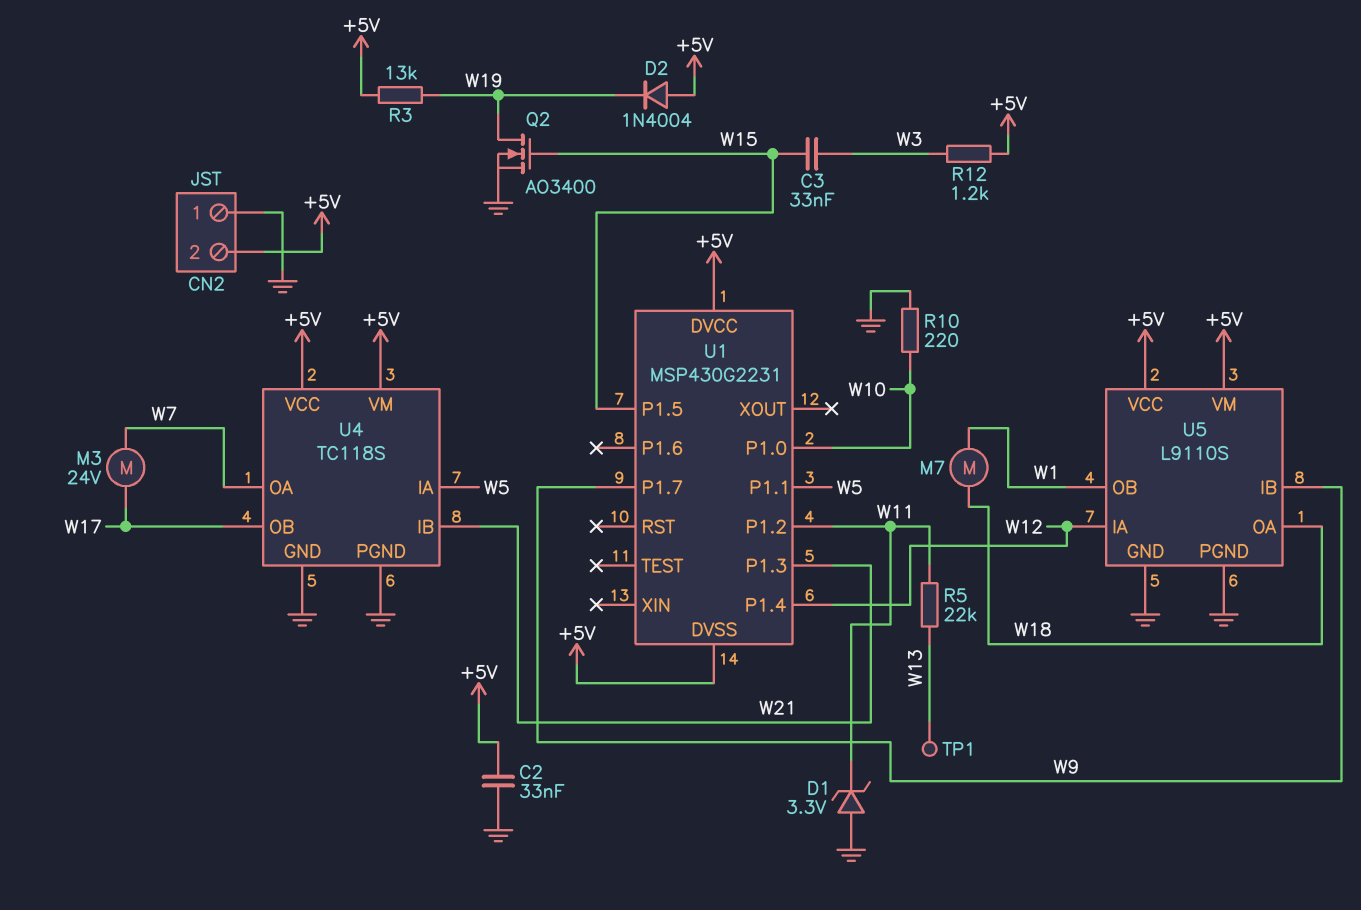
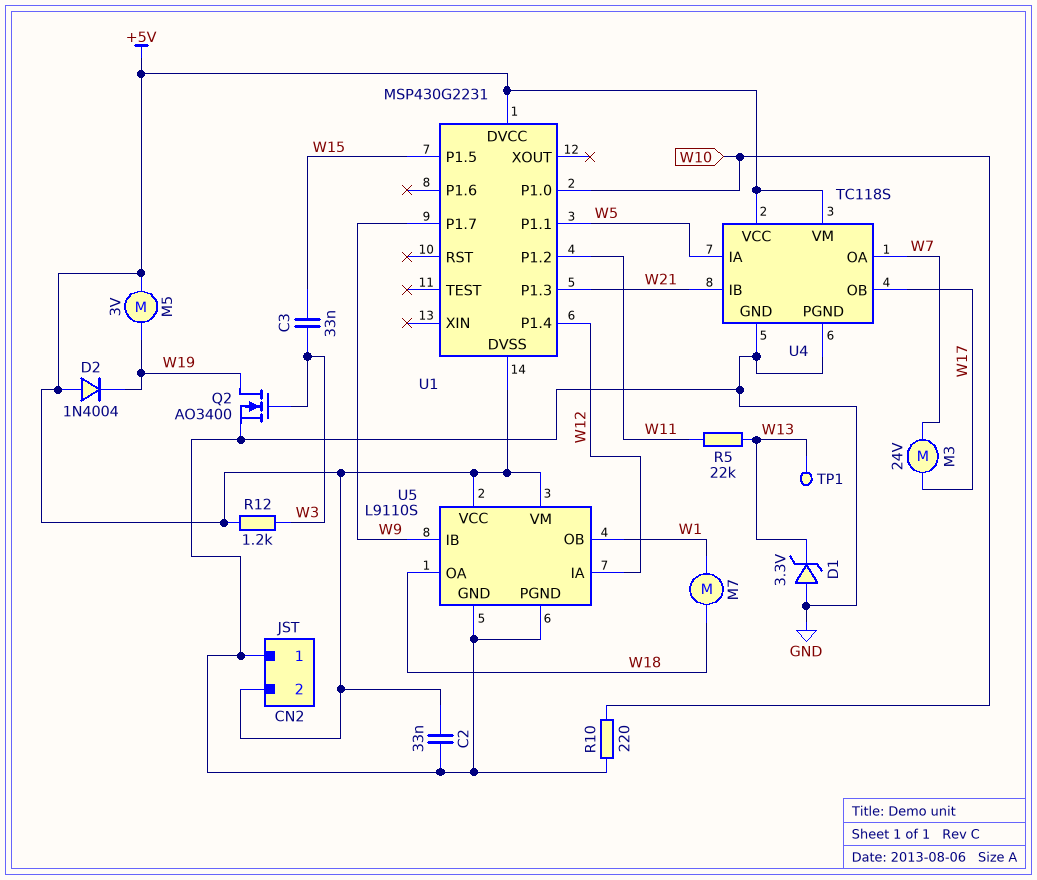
D1: zener 3.3V (A GND, K W11) -> zener 3.3V (A GND, K W13)
M5: none -> motor 3V (+5V, W19)
Q2: NMOS AO3400 (G W15, D W19, S GND) -> NMOS AO3400 (G W3, D W19, S GND)
R3: 13k (+5V, W19) -> none

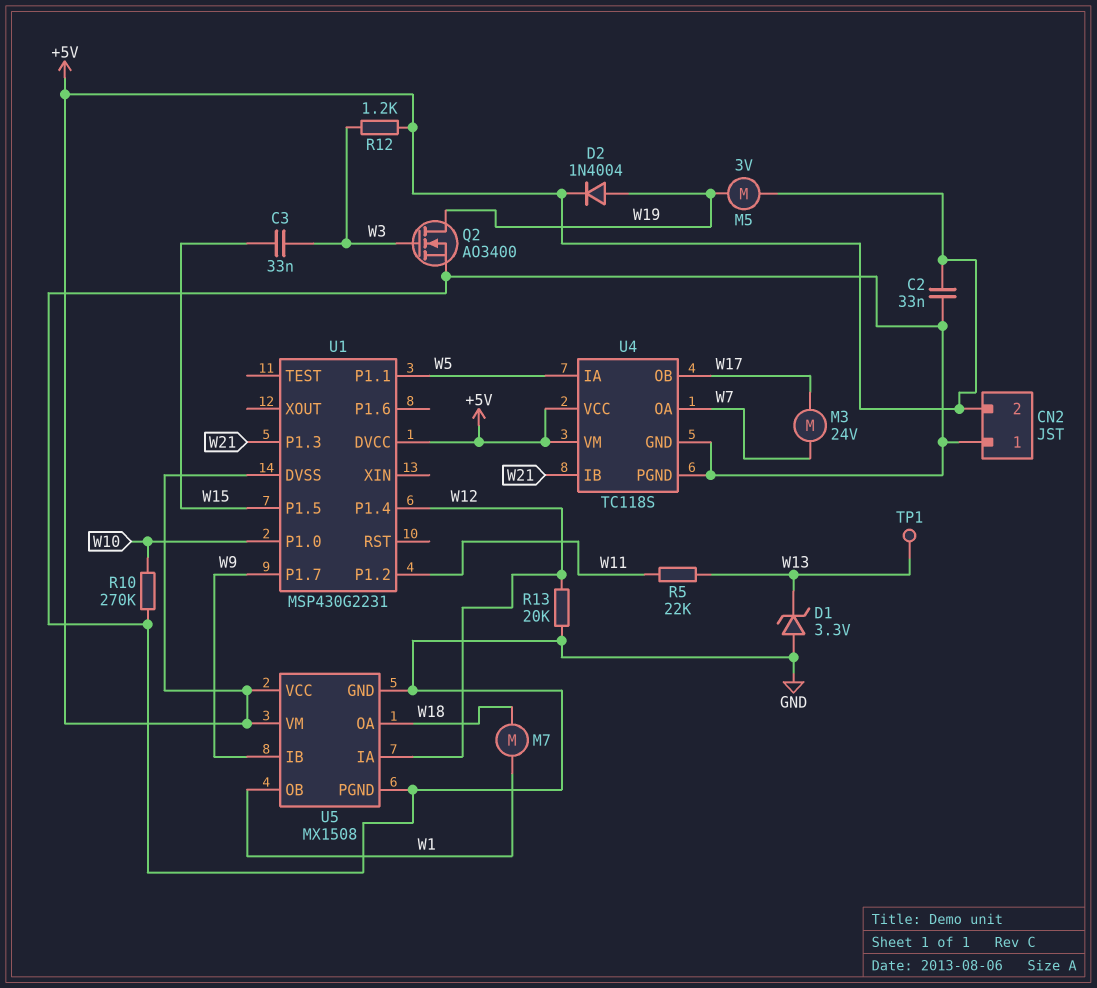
D2: diode 1N4004 (A +5V, K W19) -> diode 1N4004 (A W19, K +5V)
R10: 220 (GND, W10) -> 270k (GND, W10)
R13: none -> 20k (GND, W12)
U5: L9110S -> MX1508

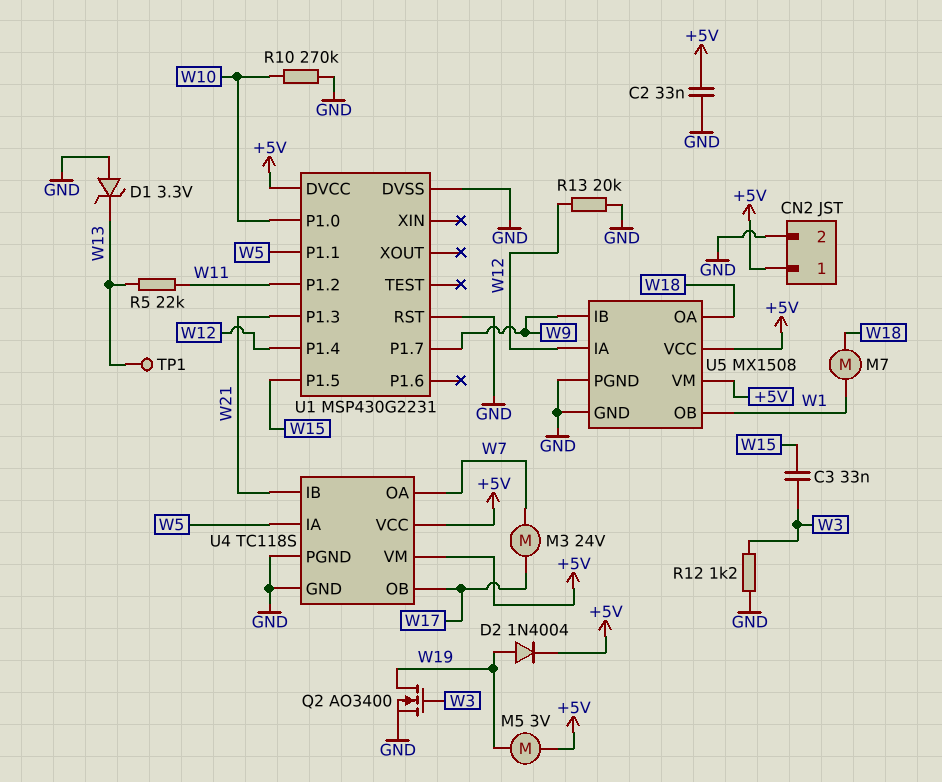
CN2 pin 1: GND -> +5V
CN2 pin 2: +5V -> GND
R12: 1.2k (+5V, W3) -> 1.2k (GND, W3)
U1 pin DVSS: +5V -> GND
U1 pin RST: none -> GND

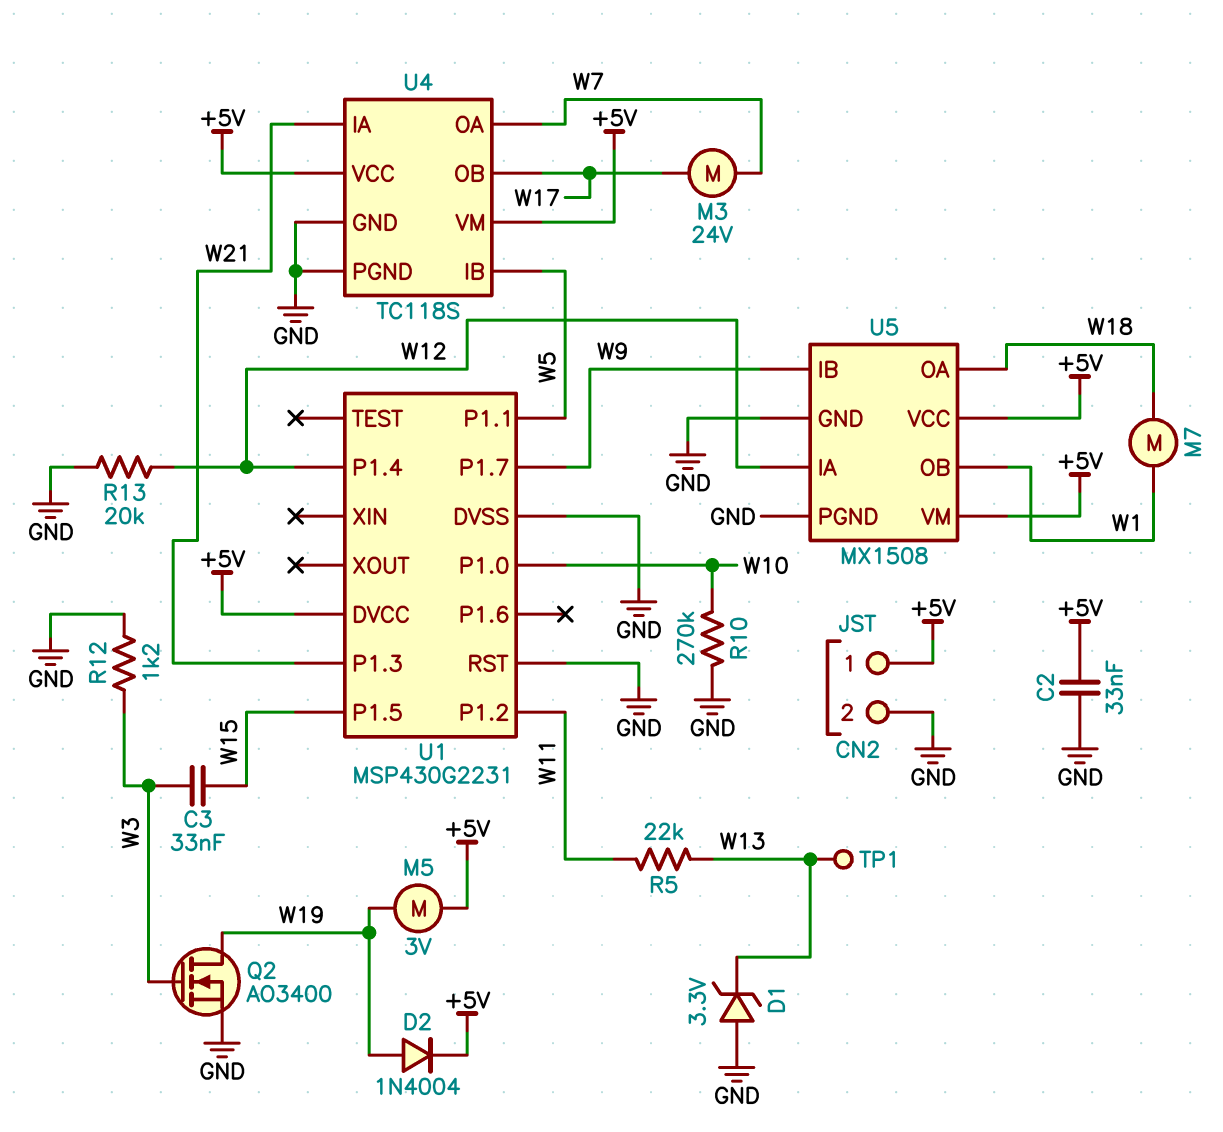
U4 pin IA: W5 -> W21
U4 pin IB: W21 -> W5

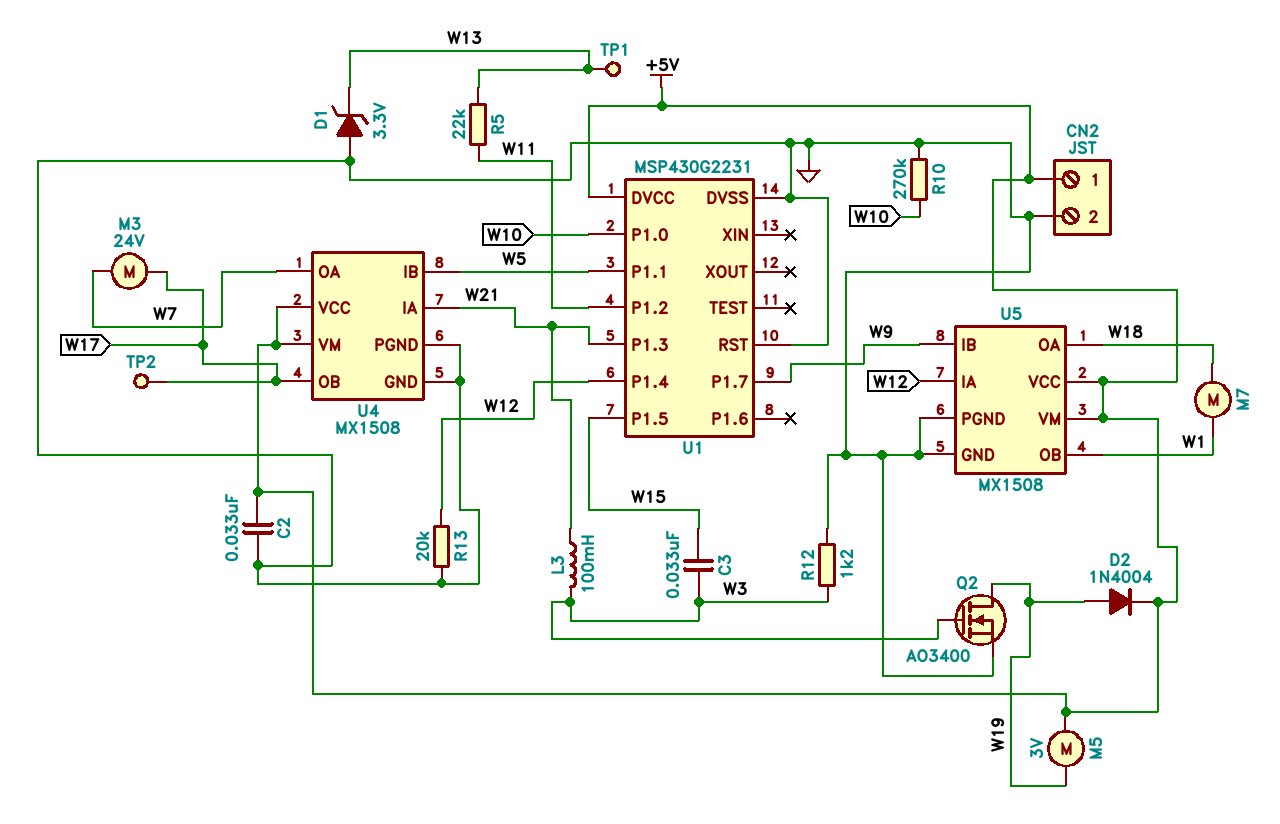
L3: none -> 100mH (W3, W21)
TP2: none -> test point (W17)
U4: TC118S -> MX1508

